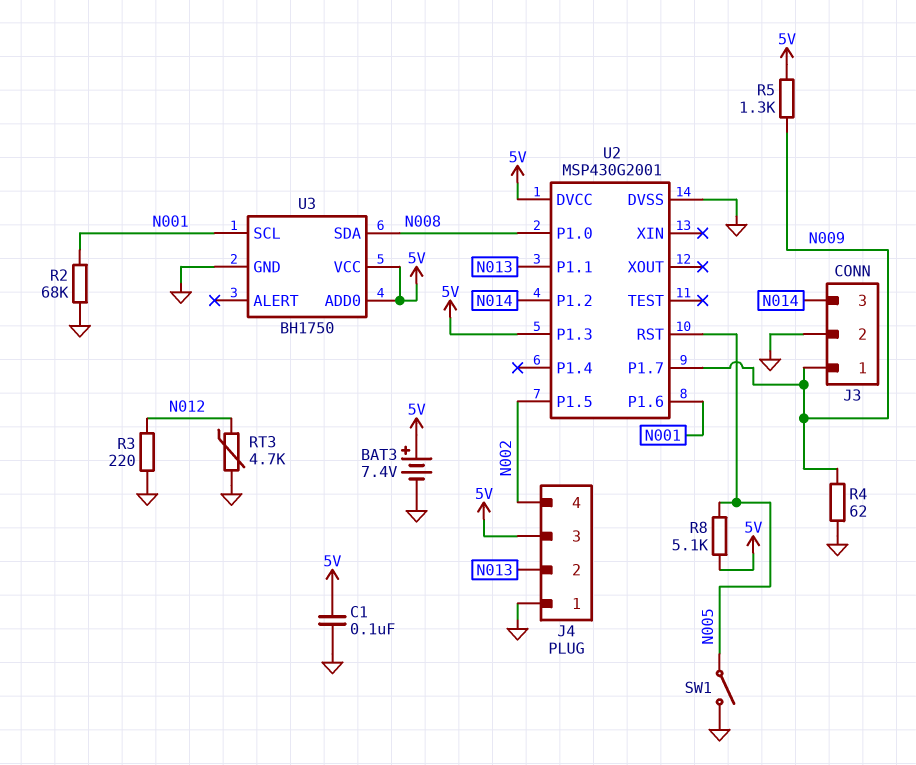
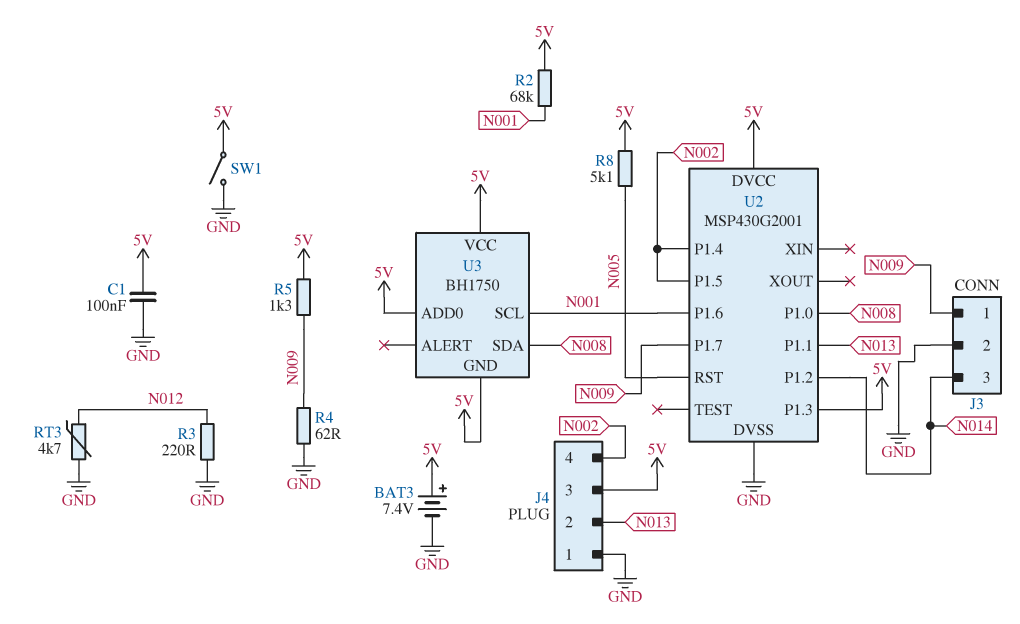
R2: 68k (GND, N001) -> 68k (5V, N001)
SW1: switch (GND, N005) -> switch (5V, GND)
U2 pin P1.4: none -> N002
U3 pin GND: GND -> 5V

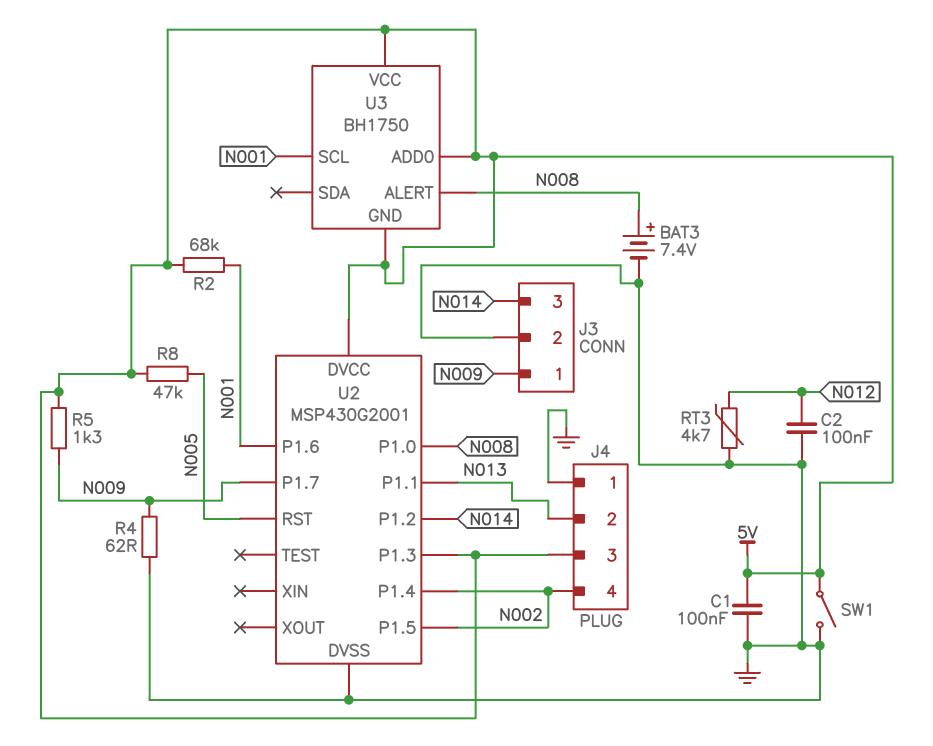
BAT3: 7.4V (plus 5V, minus GND) -> 7.4V (plus N008, minus GND)
C2: none -> 100nF (GND, N012)
R3: 220 (GND, N012) -> none
R8: 5.1k (5V, N005) -> 47k (5V, N005)
U3 pin ALERT: none -> N008
U3 pin SDA: N008 -> none

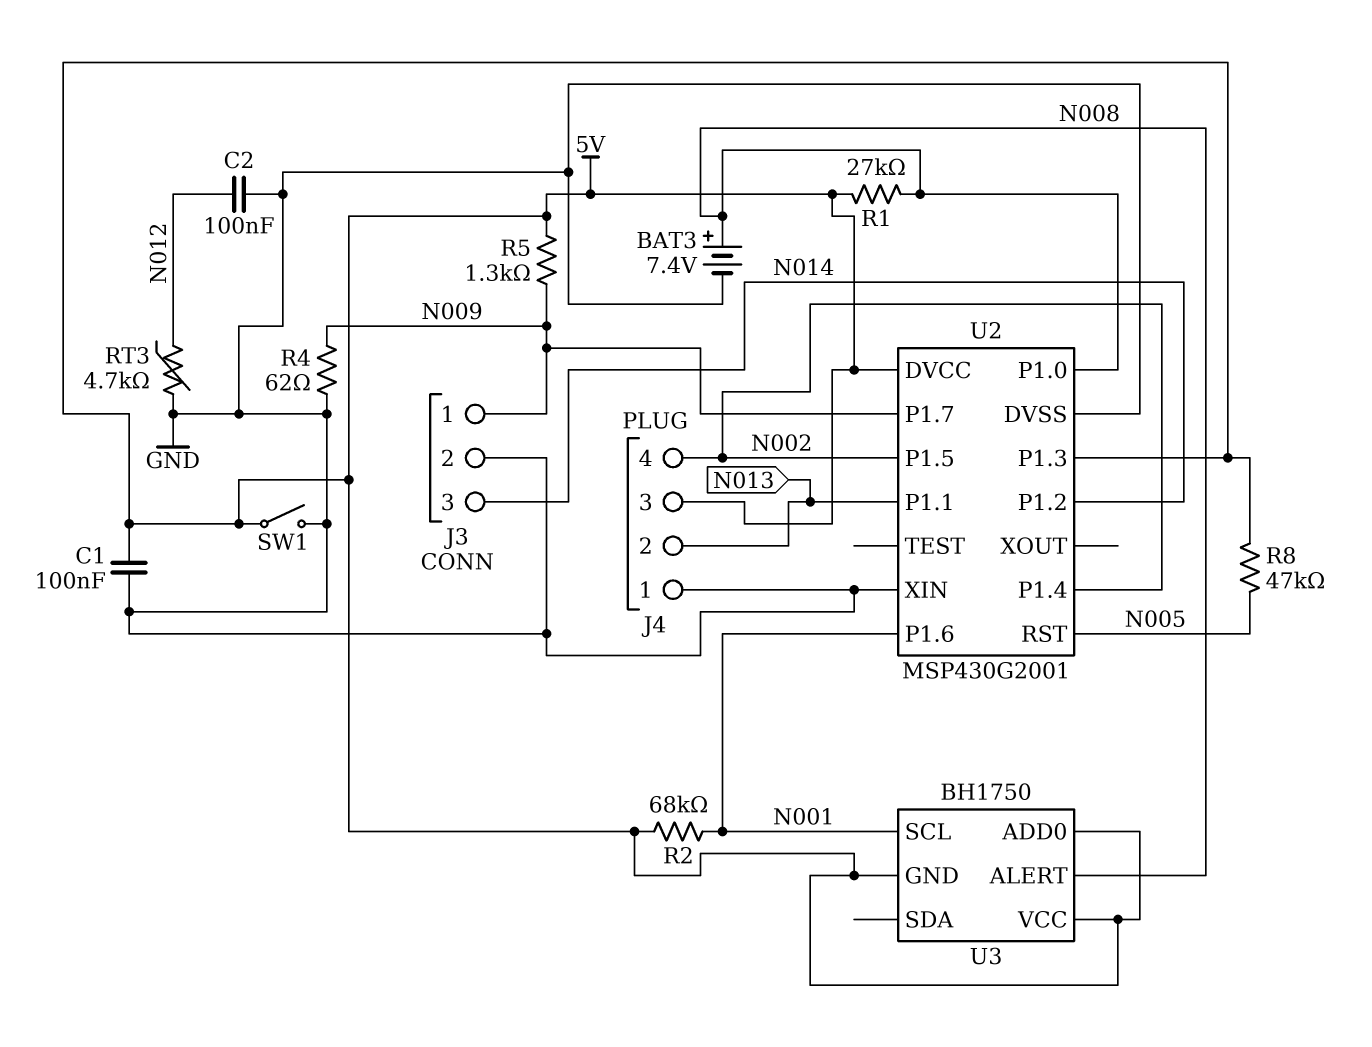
R1: none -> 27k (5V, N008)
U2 pin XIN: none -> GND

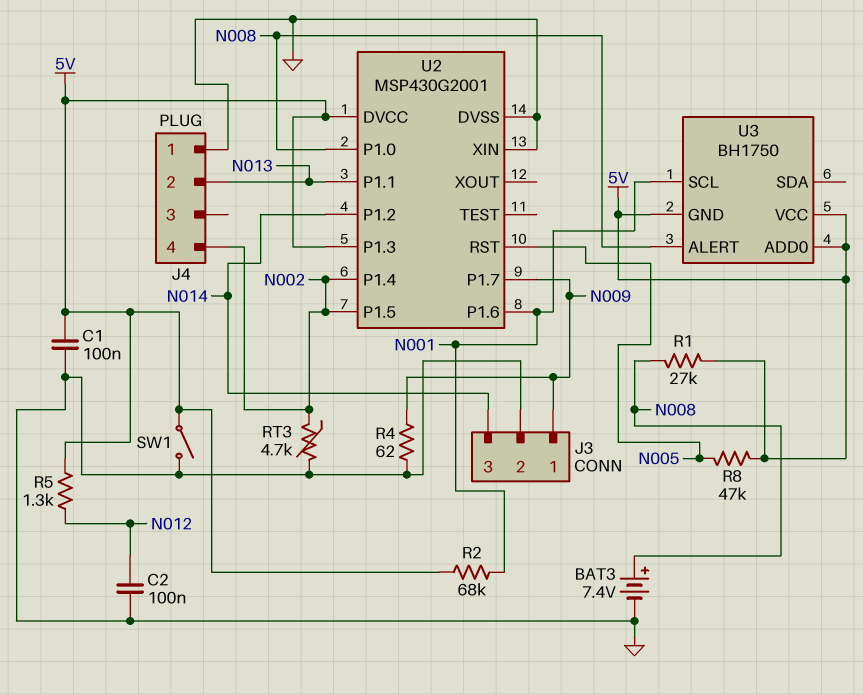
J4 pin 3: 5V -> none
R5: 1.3k (5V, N009) -> 1.3k (5V, N012)
RT3: 4.7k (GND, N012) -> 4.7k (GND, N002)

